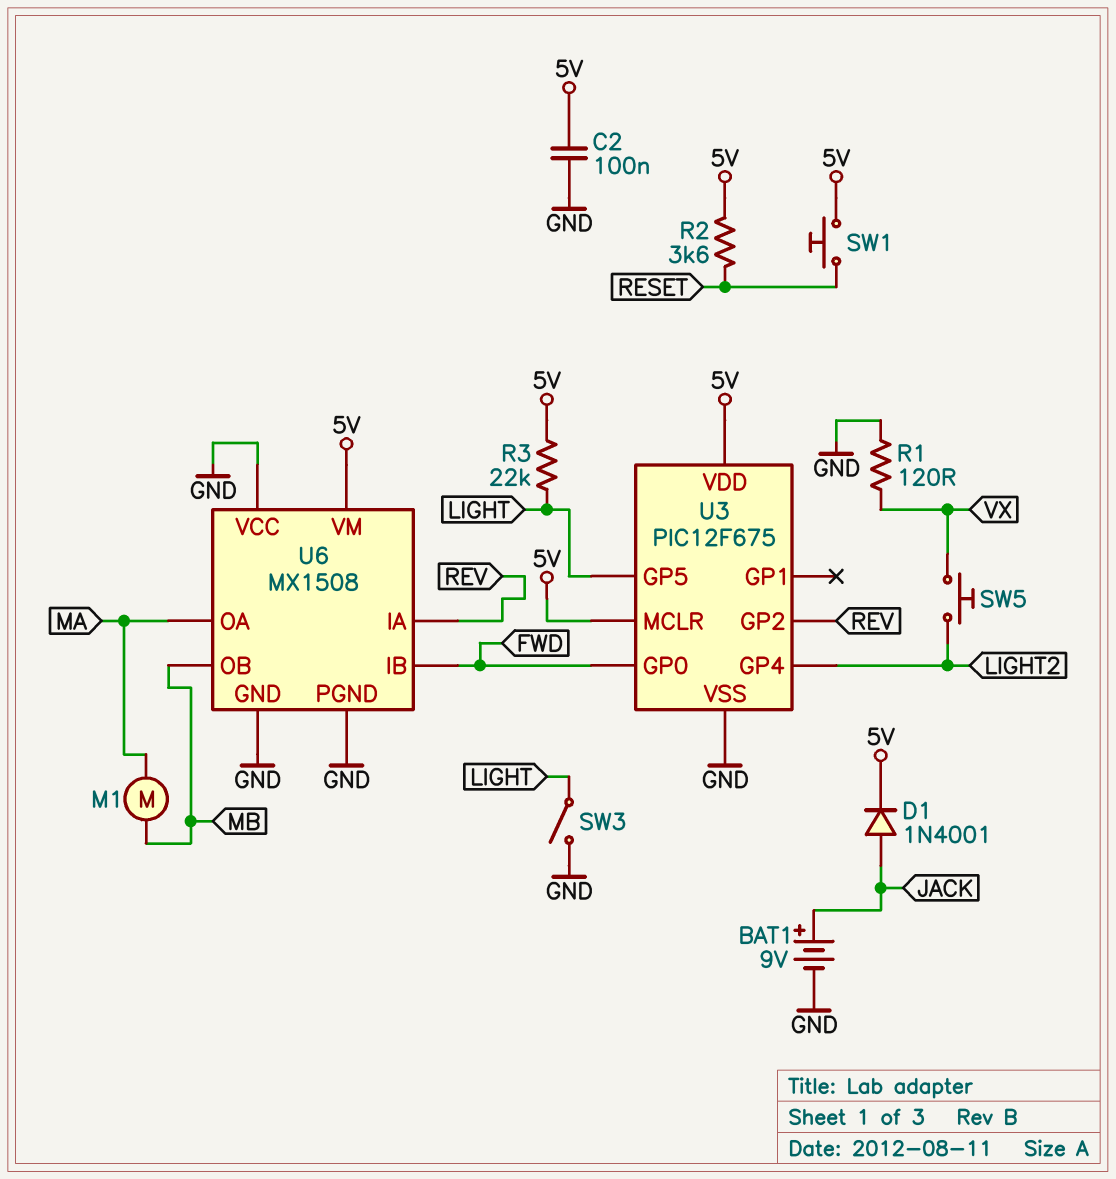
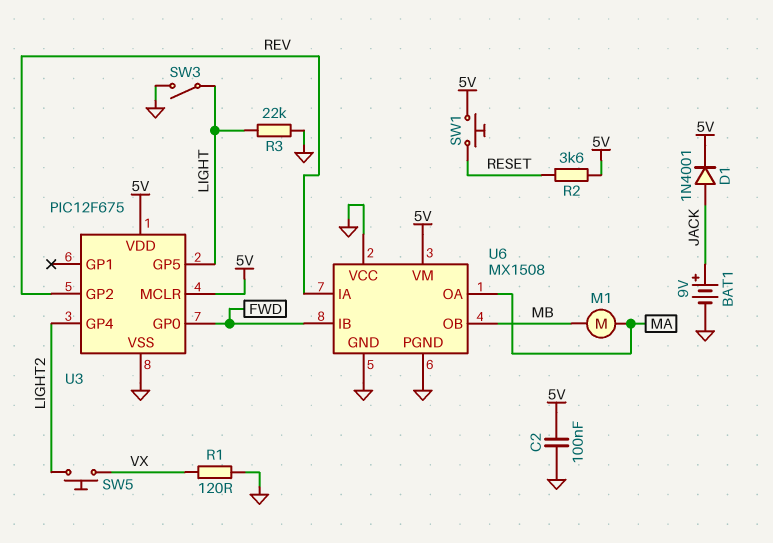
R3: 22k (5V, LIGHT) -> 22k (GND, LIGHT)

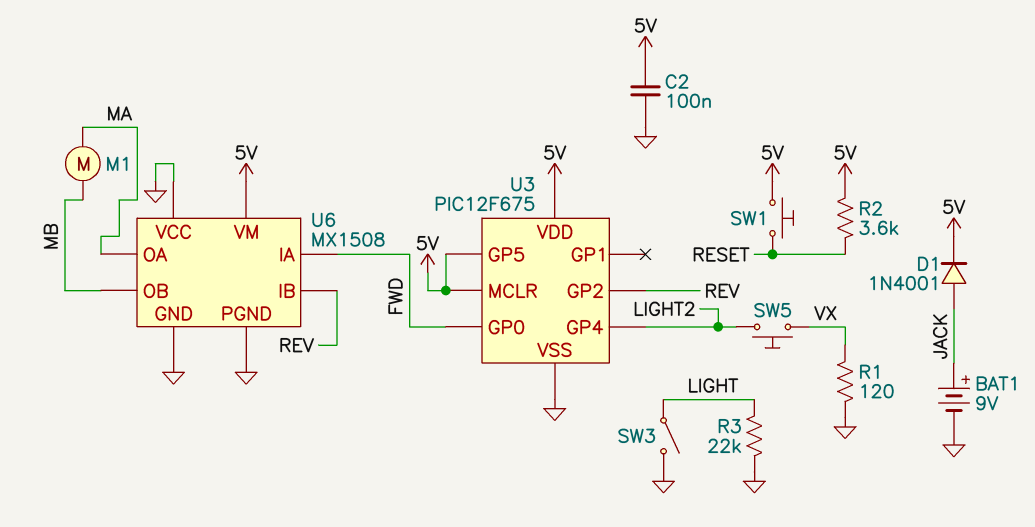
U3 pin GP5: LIGHT -> 5V
U6 pin IA: REV -> FWD
U6 pin IB: FWD -> REV

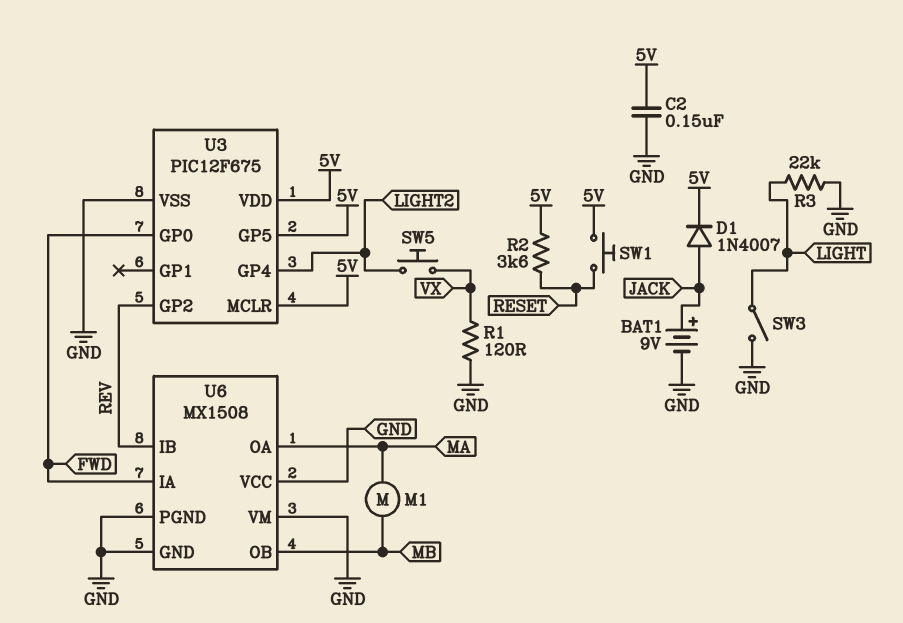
C2: 100nF (5V, GND) -> 150nF (5V, GND)
D1: diode 1N4001 (A JACK, K 5V) -> diode 1N4007 (A JACK, K 5V)
U6 pin VM: 5V -> GND

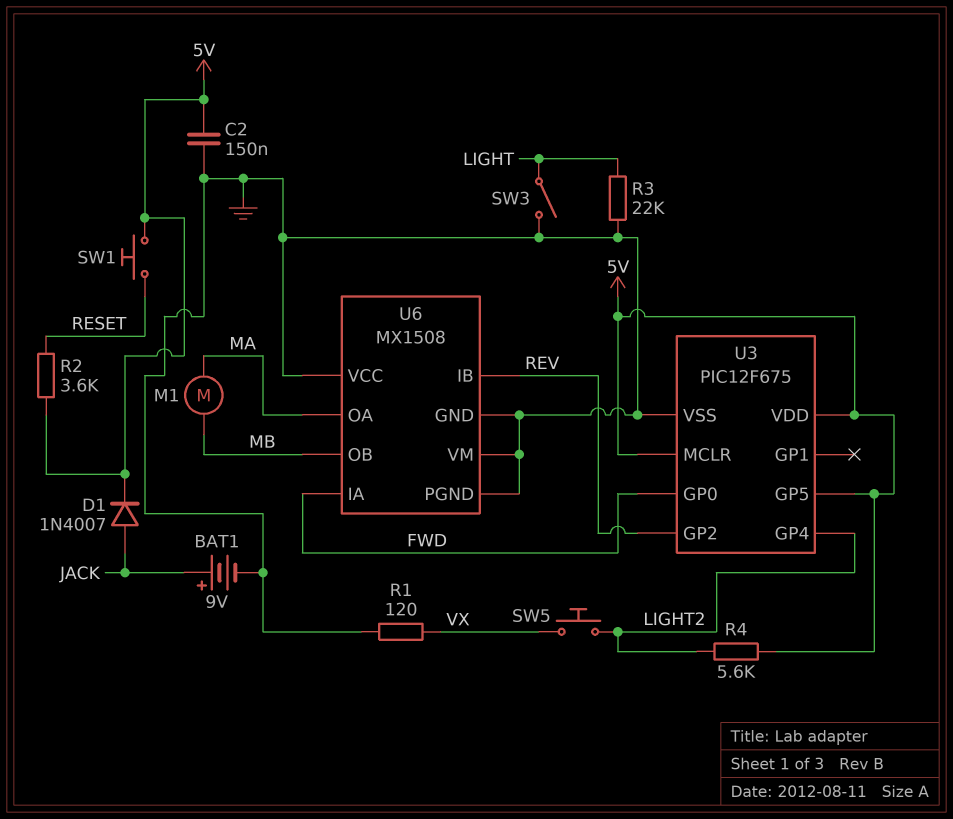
R4: none -> 5.6k (5V, LIGHT2)

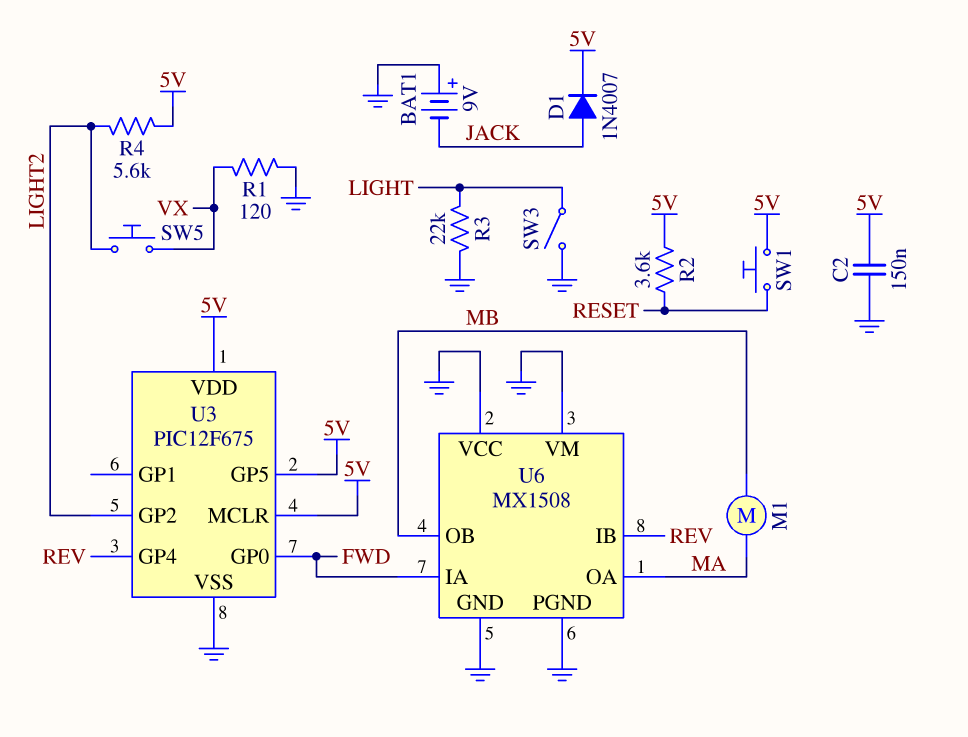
BAT1: 9V (plus JACK, minus GND) -> 9V (plus GND, minus JACK)
U3 pin GP2: REV -> LIGHT2
U3 pin GP4: LIGHT2 -> REV

